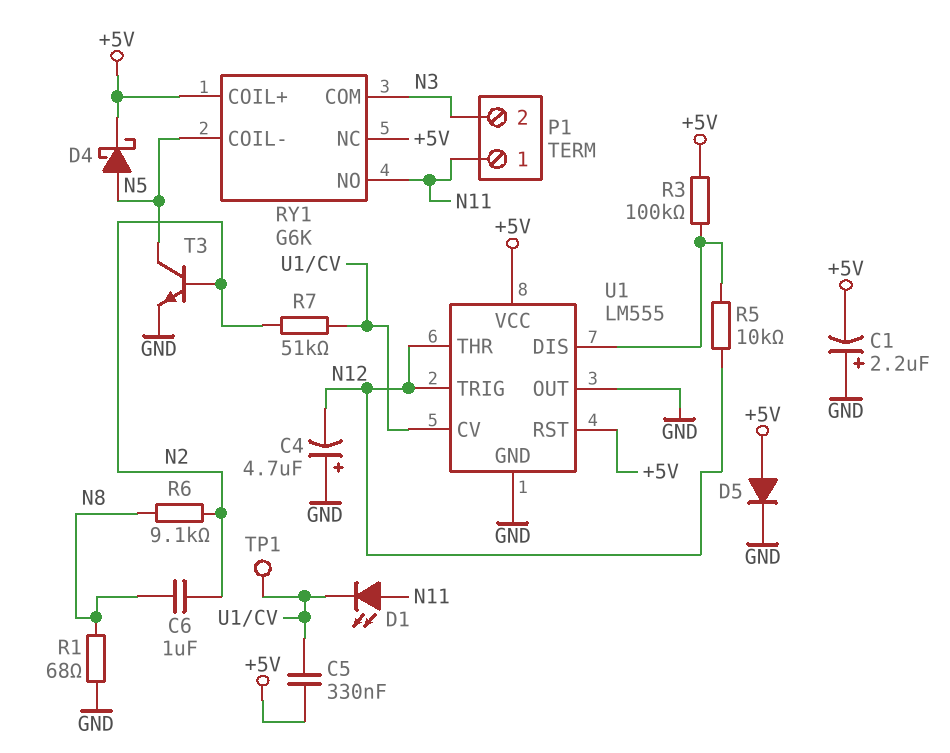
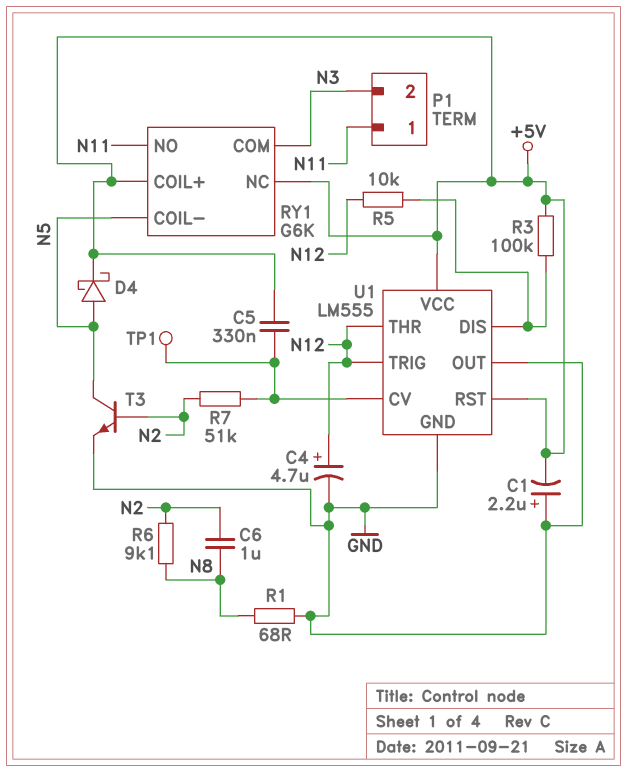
C4: 4.7uF (plus GND, minus N12) -> 4.7uF (plus N12, minus GND)
D1: LED (A N11, K U1/CV) -> none
D5: diode (A +5V, K GND) -> none

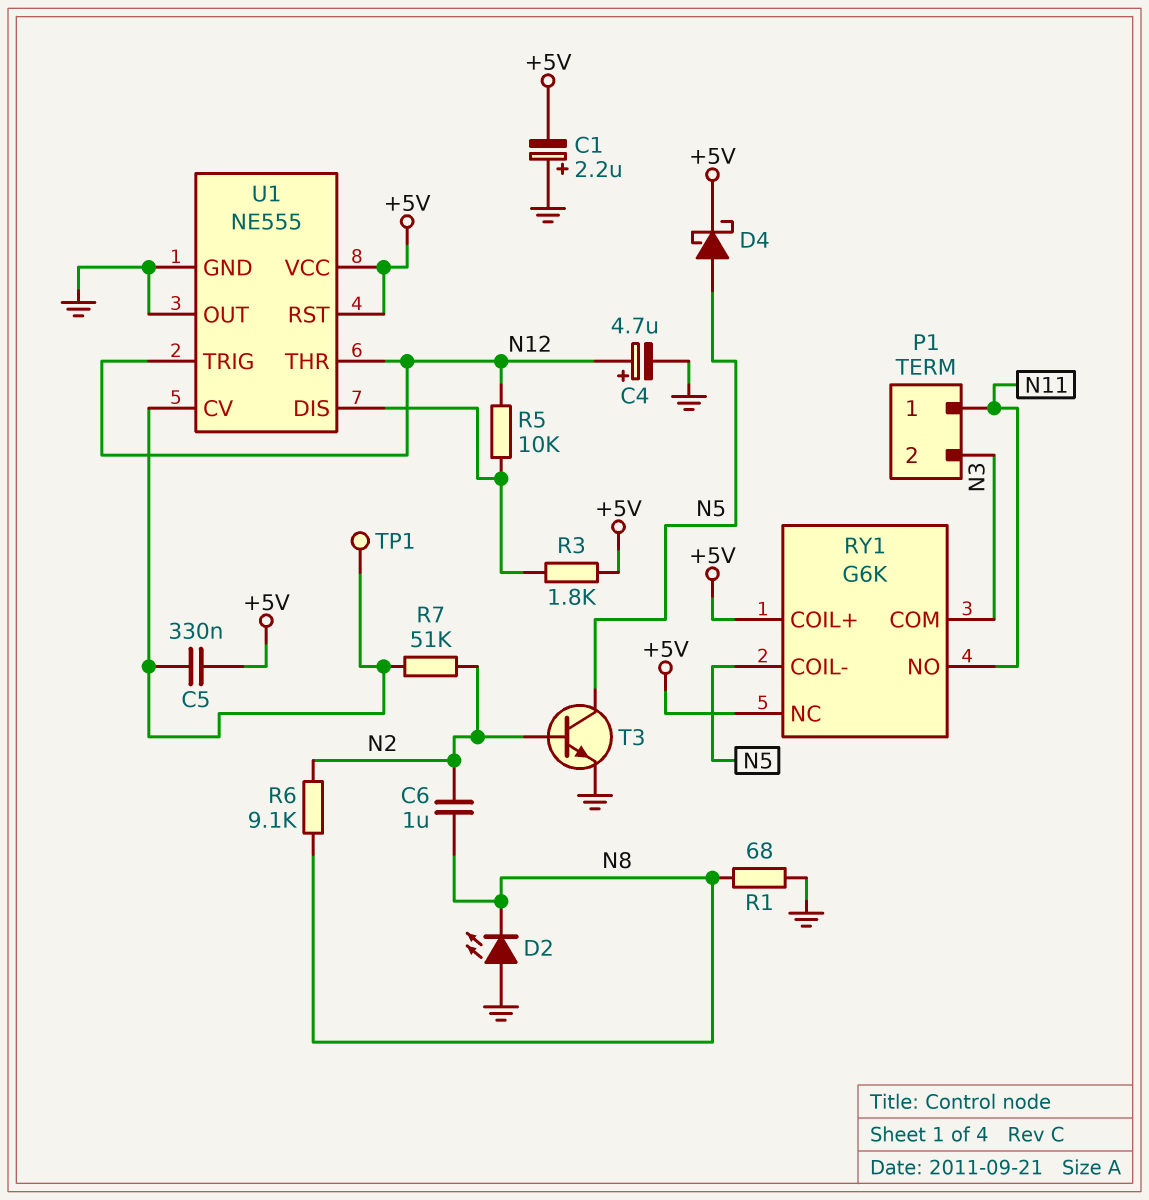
D2: none -> LED (A GND, K N8)
R3: 100k (+5V, U1/DIS) -> 1.8k (+5V, U1/DIS)
U1: LM555 -> NE555

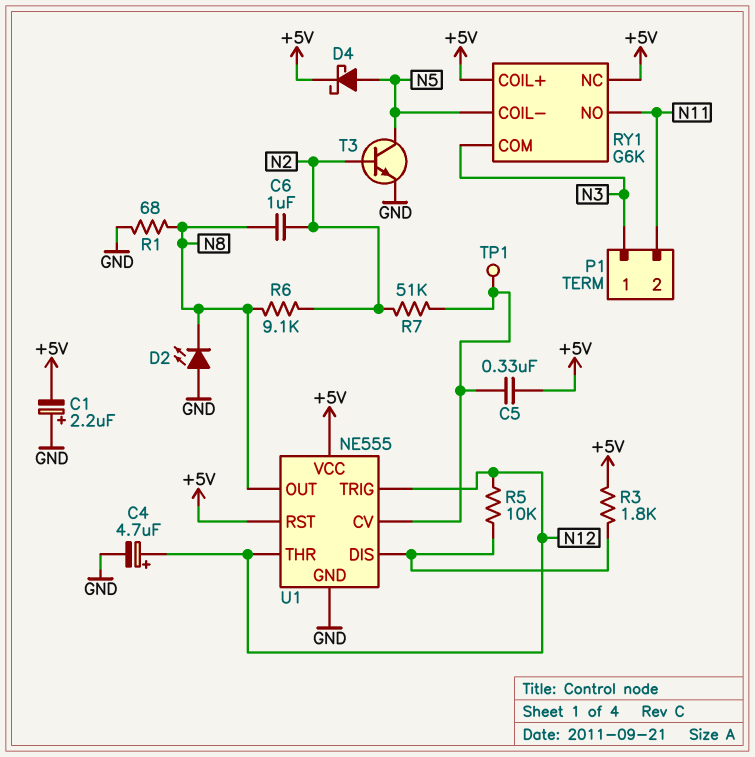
P1 pin 1: N11 -> N3
P1 pin 2: N3 -> N11
U1 pin OUT: GND -> N8

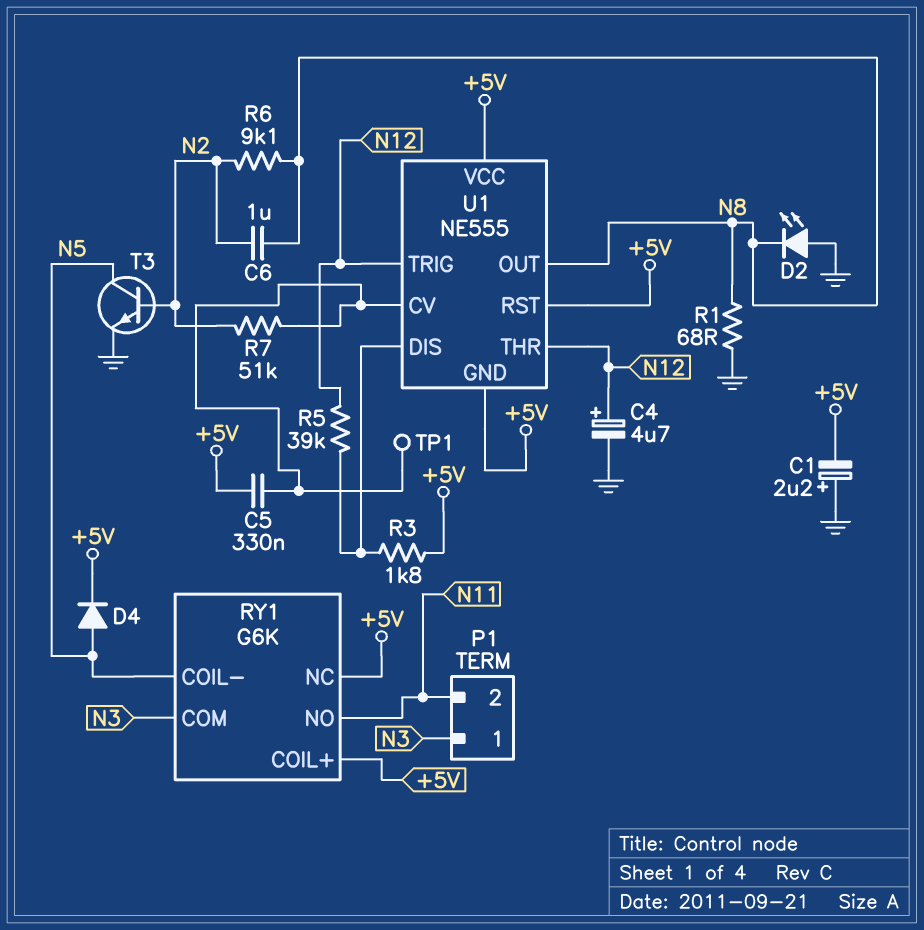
D4: schottky (A N5, K +5V) -> diode (A N5, K +5V)
R5: 10k (N12, U1/DIS) -> 39k (N12, U1/DIS)
U1 pin GND: GND -> +5V

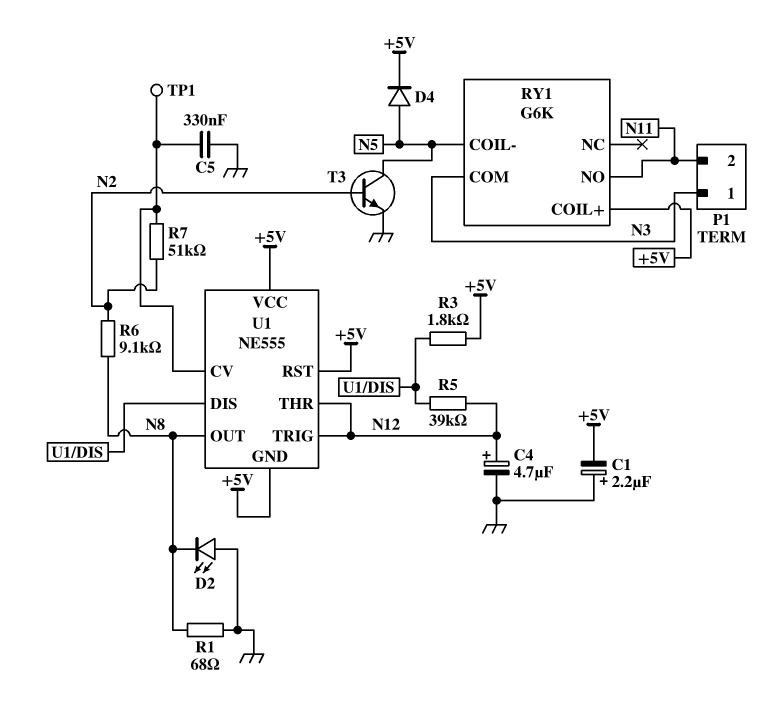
C5: 330nF (+5V, U1/CV) -> 330nF (GND, U1/CV)
C6: 1uF (N2, N8) -> none
RY1 pin NC: +5V -> none

